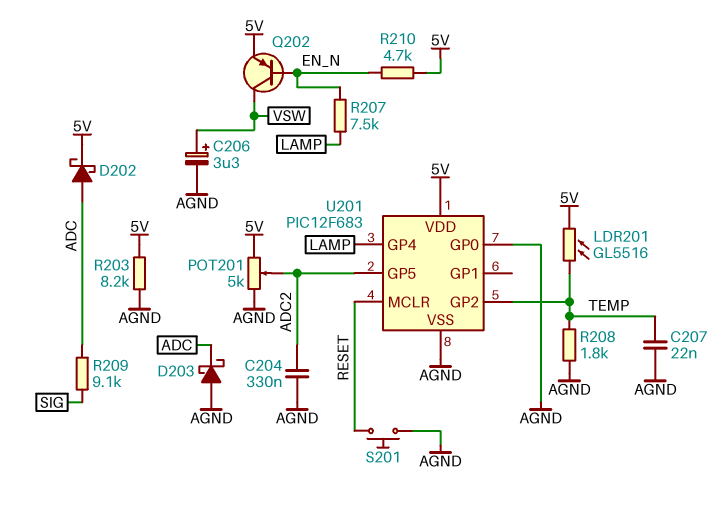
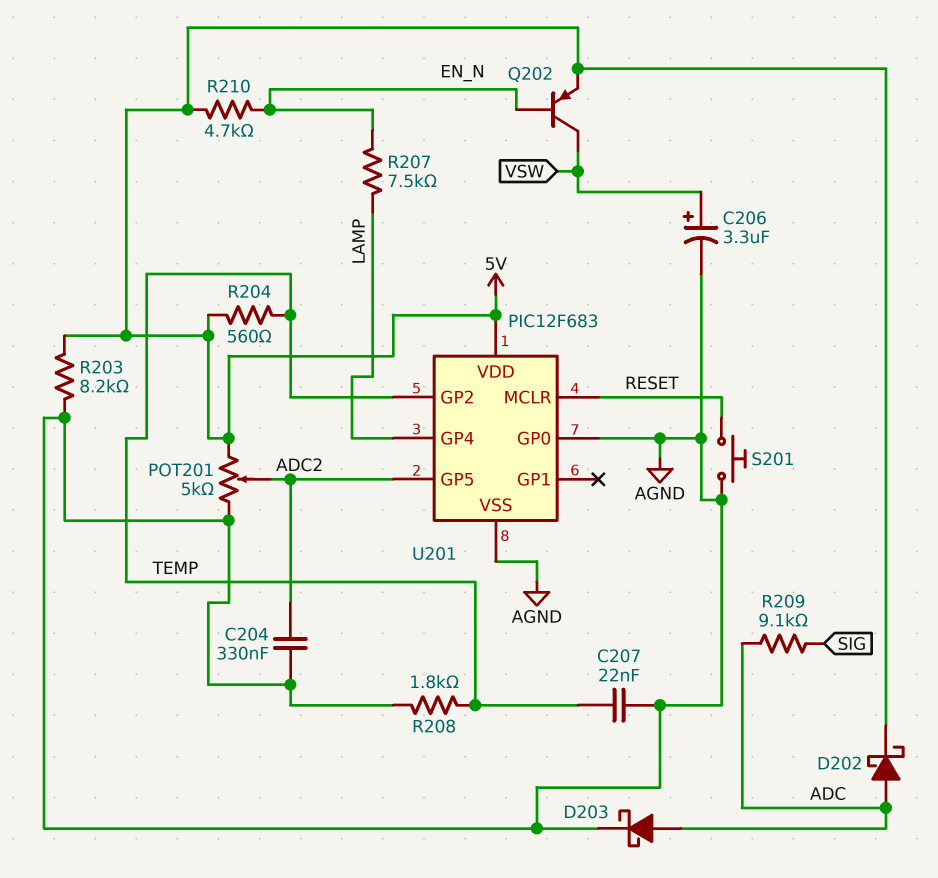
D203: schottky (A AGND, K ADC) -> schottky (A ADC, K AGND)
LDR201: GL5516 (5V, TEMP) -> none
R204: none -> 560 (5V, TEMP)

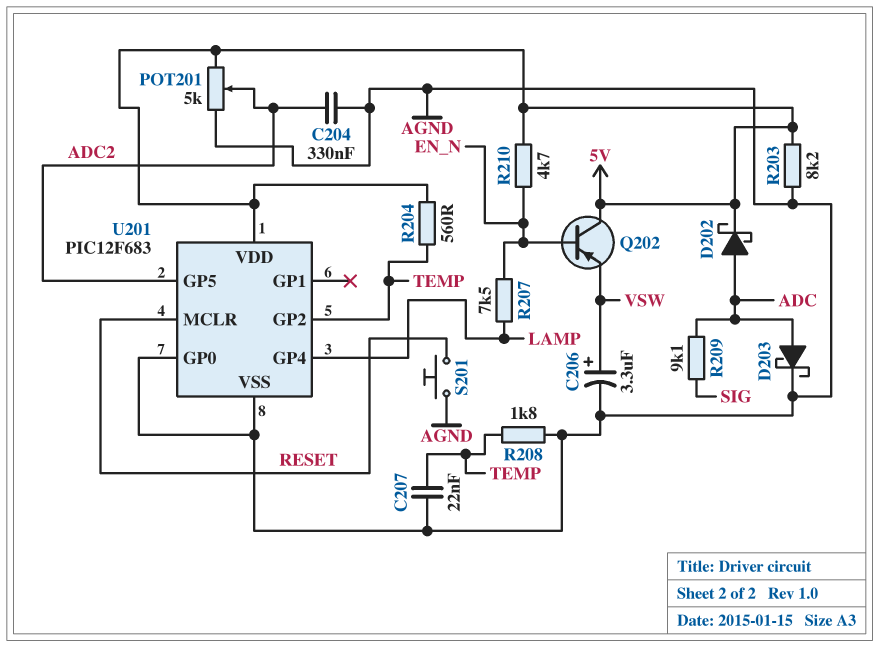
Q202: PNP (B EN_N, C VSW, E 5V) -> PNP (B EN_N, C 5V, E VSW)

